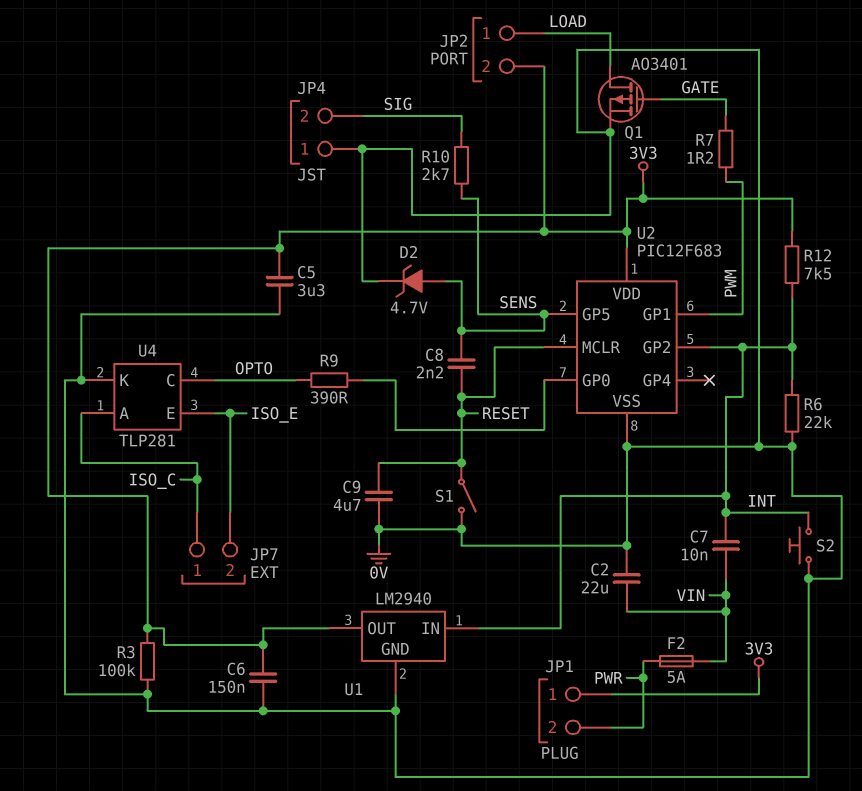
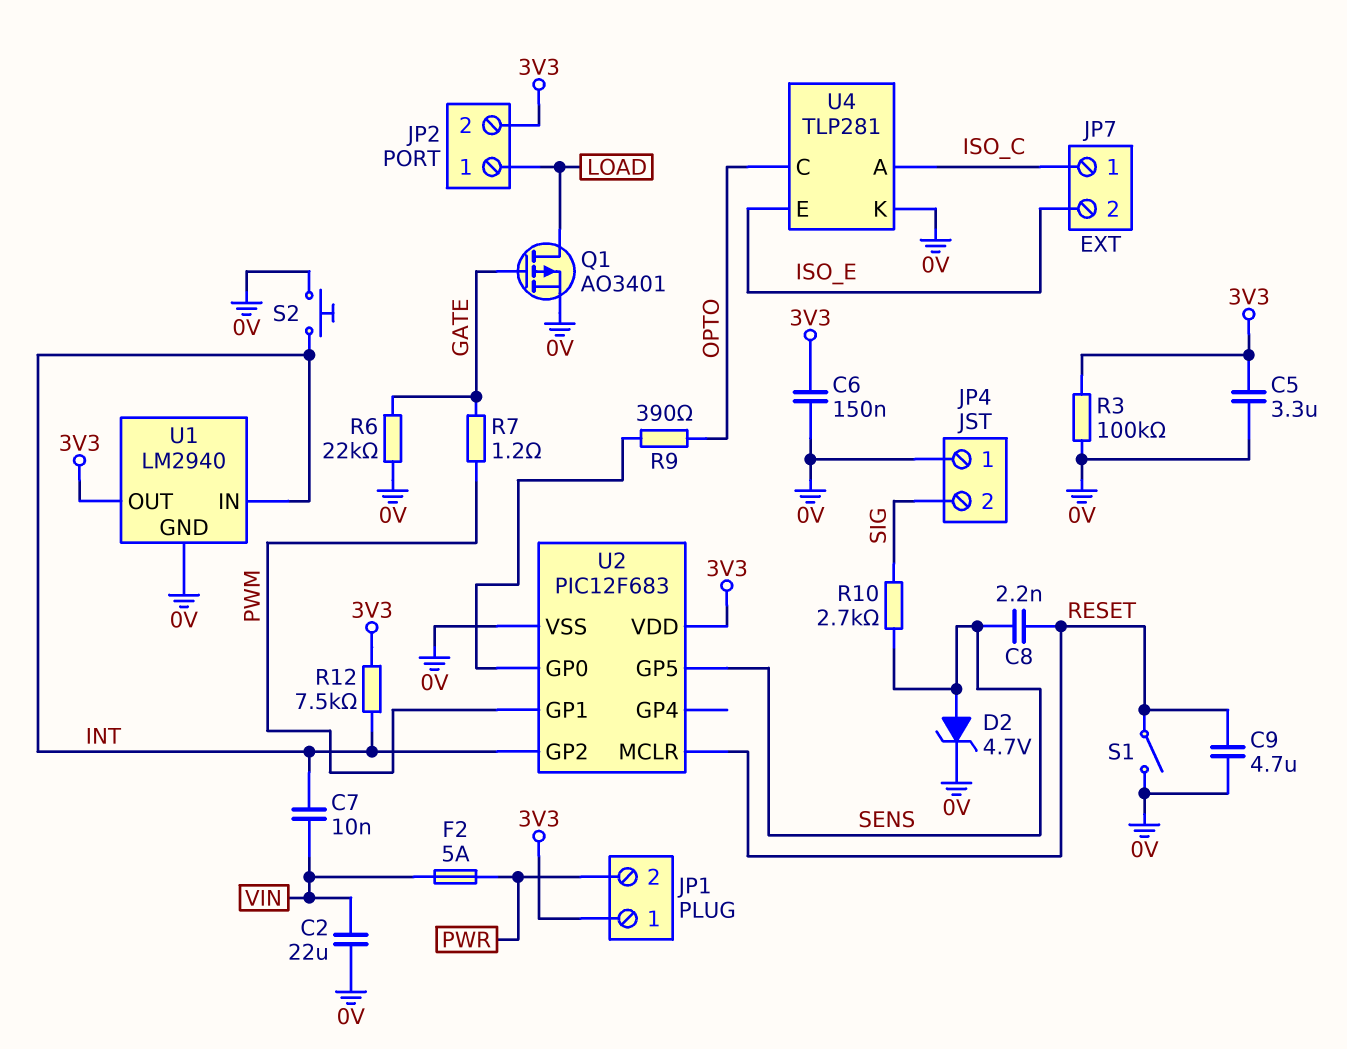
R6: 22k (0V, INT) -> 22k (0V, GATE)

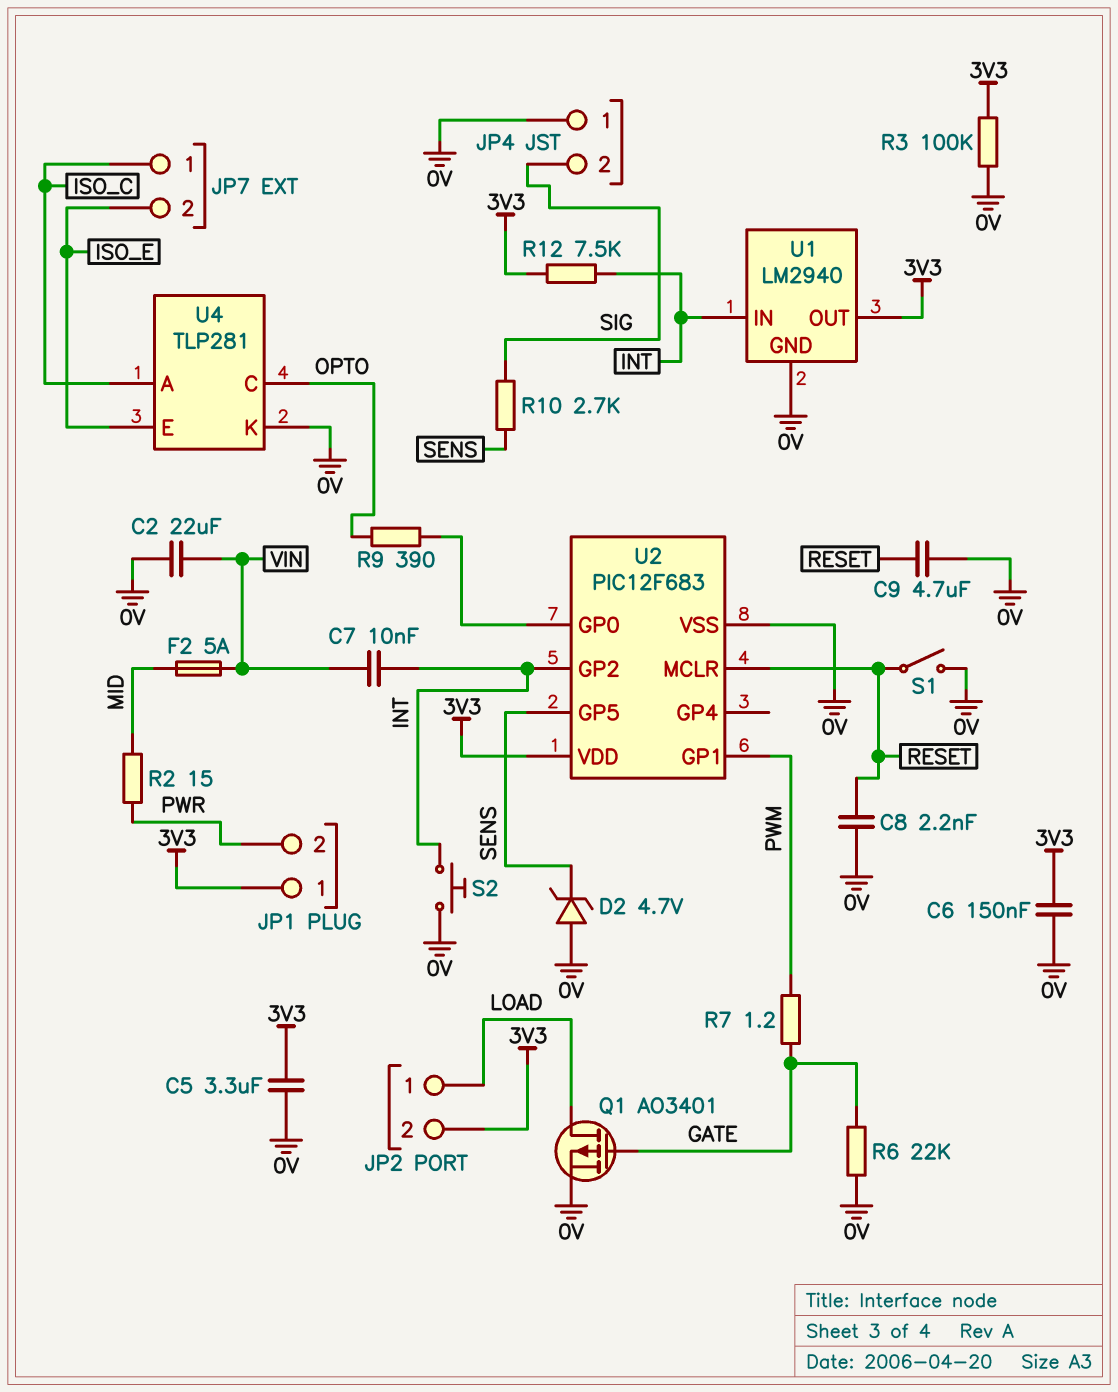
C8: 2.2nF (RESET, SENS) -> 2.2nF (0V, RESET)
D2: zener 4.7V (A SENS, K 0V) -> zener 4.7V (A 0V, K SENS)
F2: 5A (PWR, VIN) -> 5A (MID, VIN)
R2: none -> 15 (MID, PWR)

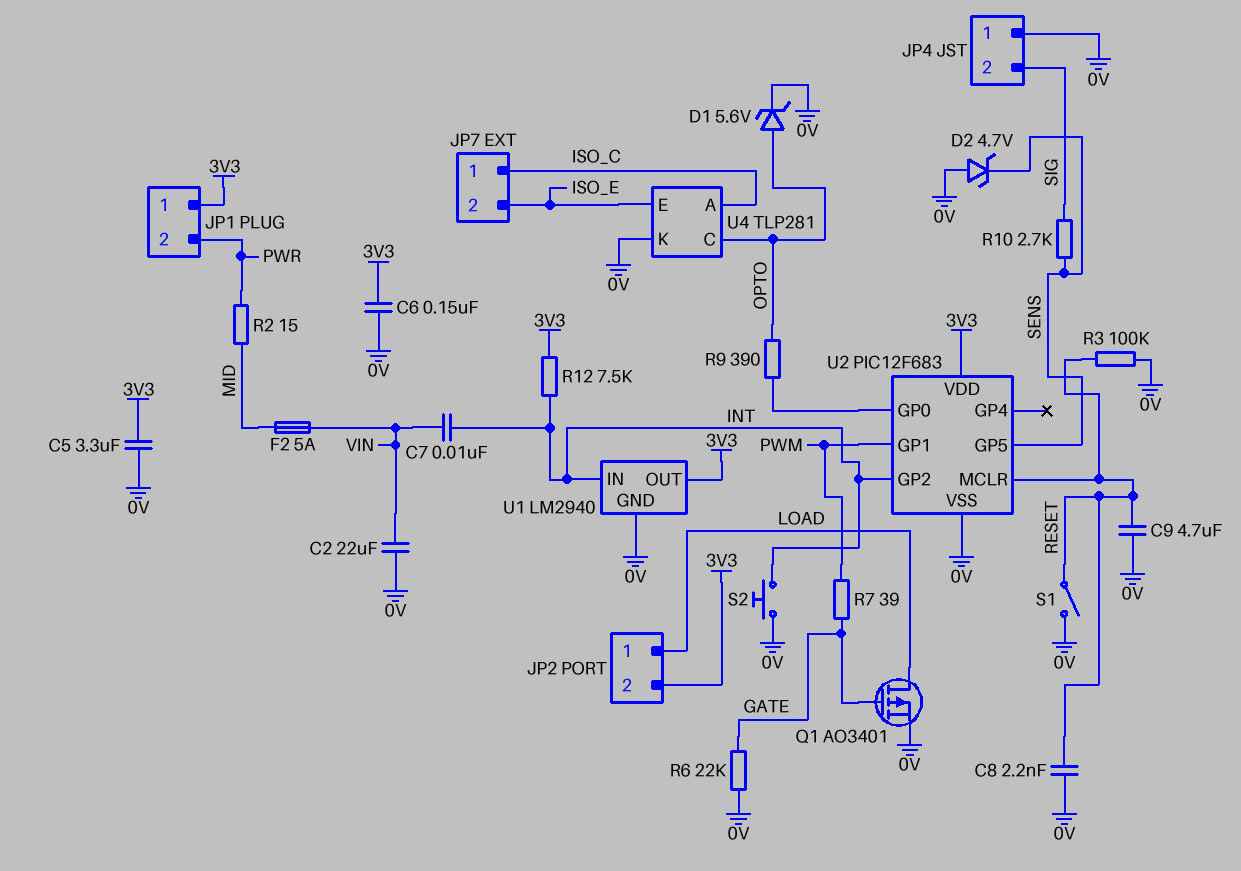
D1: none -> zener 5.6V (A OPTO, K 0V)
R3: 100k (0V, 3V3) -> 100k (0V, RESET)
R7: 1.2 (GATE, PWM) -> 39 (GATE, PWM)

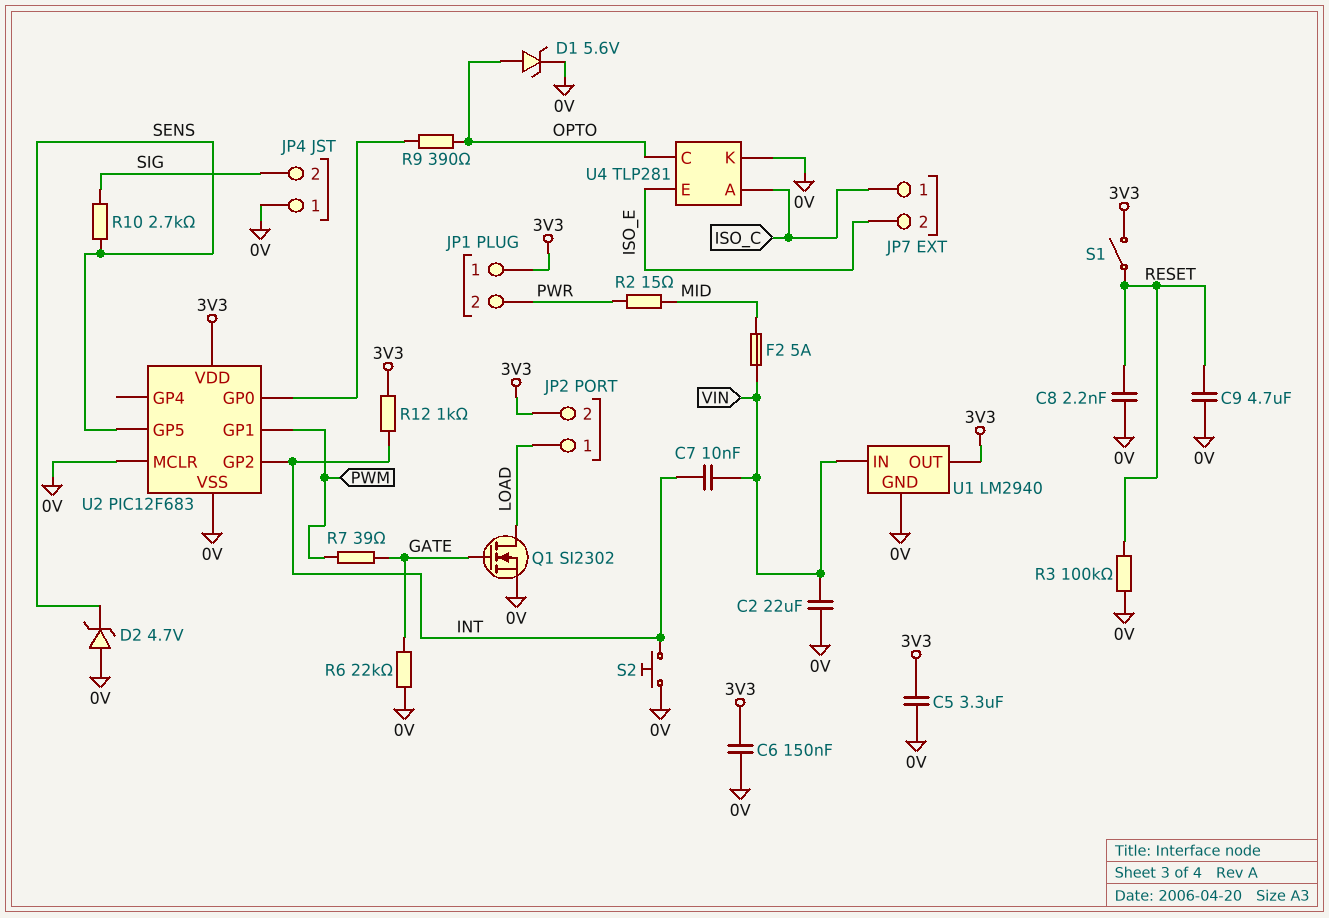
Q1: PMOS AO3401 (G GATE, D LOAD, S 0V) -> NMOS SI2302 (G GATE, D LOAD, S 0V)
R12: 7.5k (3V3, INT) -> 1k (3V3, INT)
S1: switch (0V, RESET) -> switch (3V3, RESET)
U1 pin IN: INT -> VIN
U2 pin MCLR: RESET -> 0V

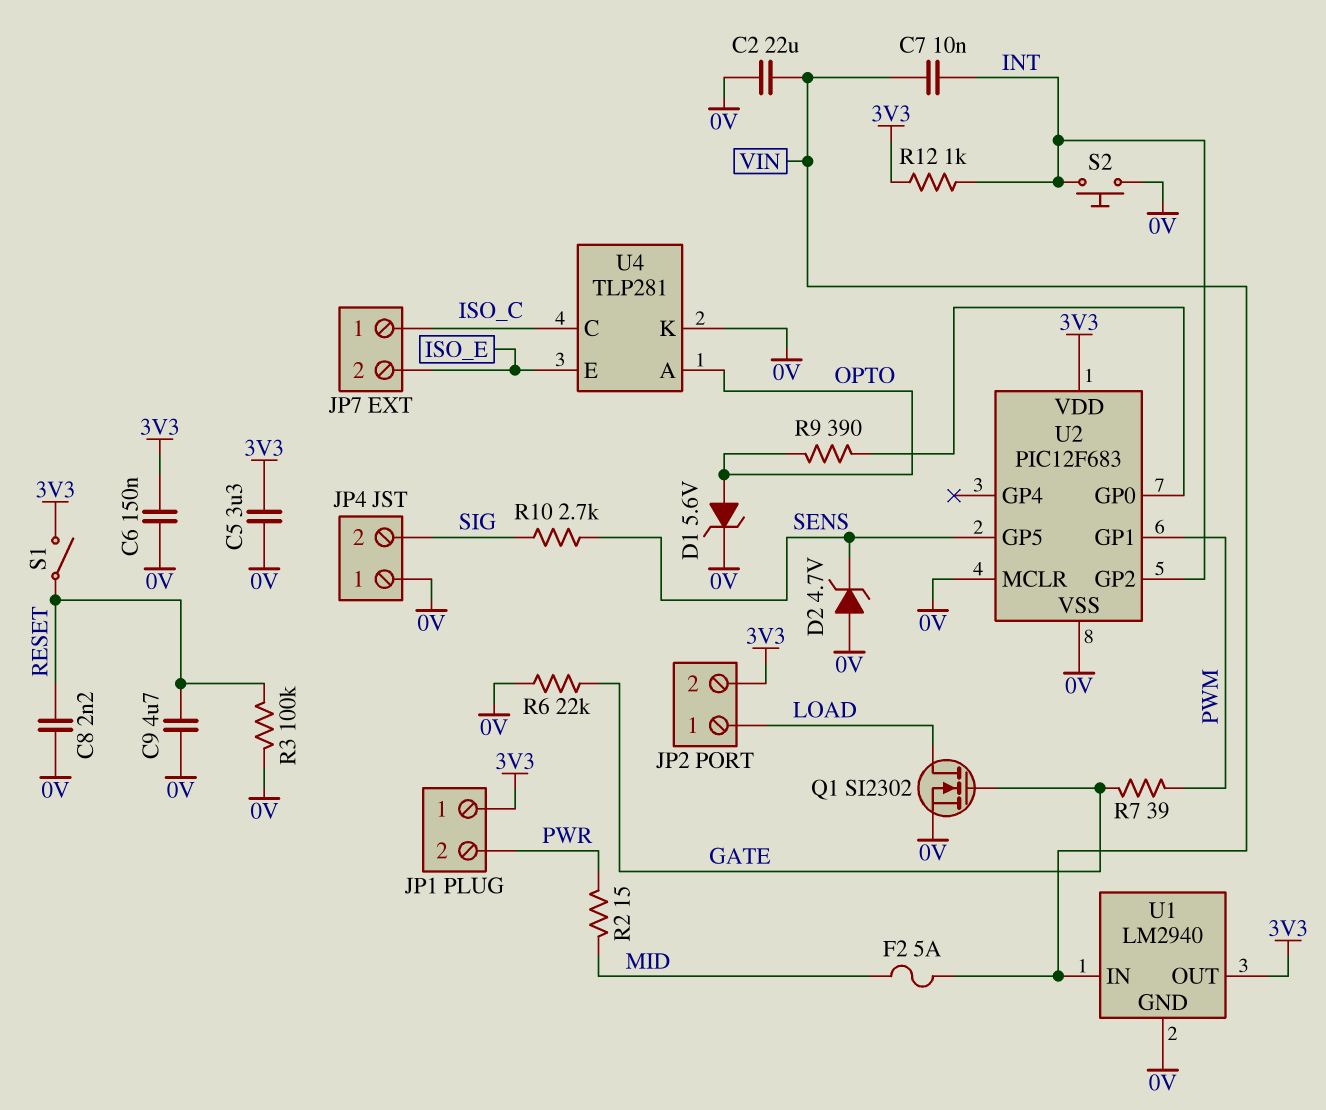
U4 pin A: ISO_C -> OPTO
U4 pin C: OPTO -> ISO_C

